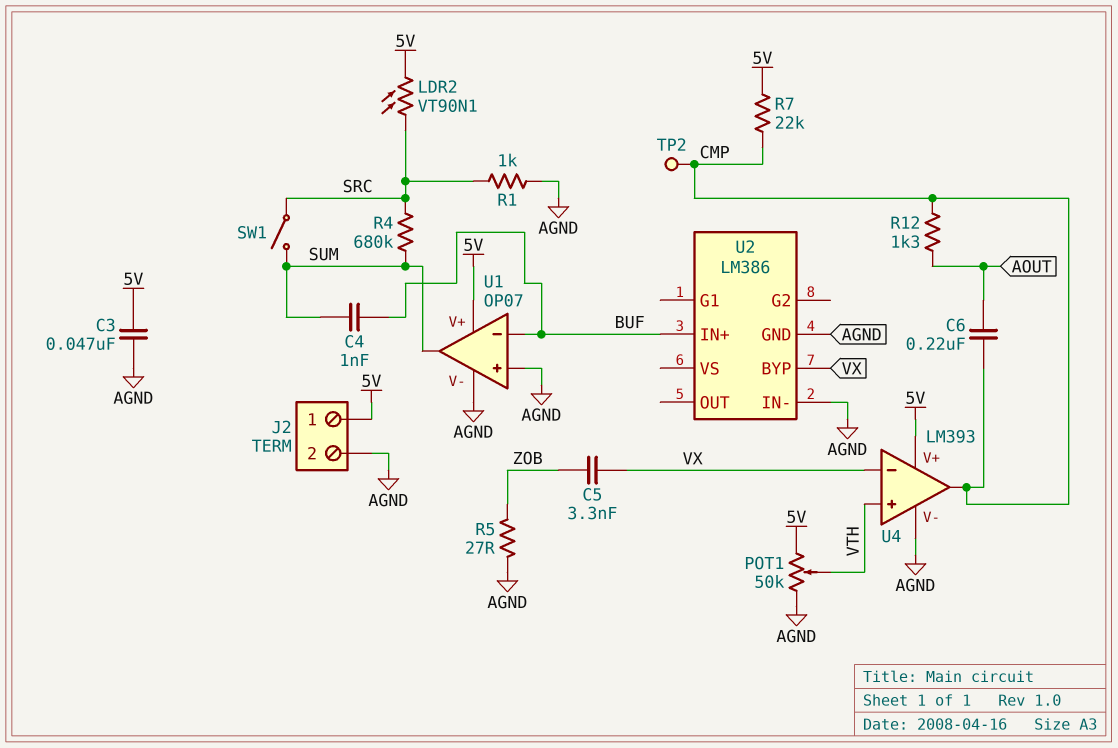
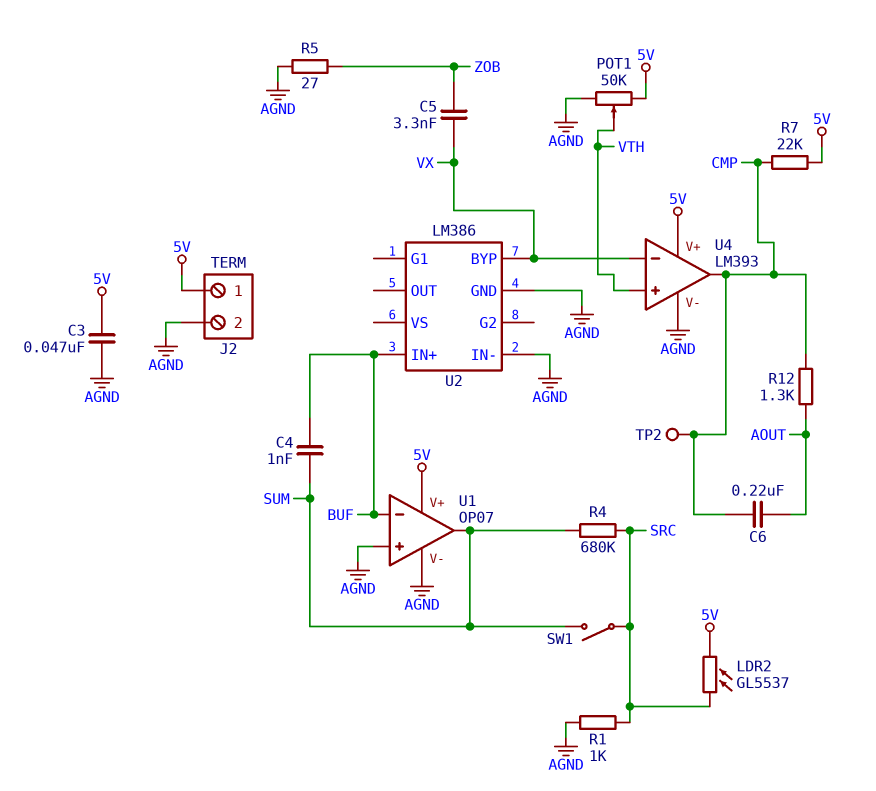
LDR2: VT90N1 (5V, SRC) -> GL5537 (5V, SRC)

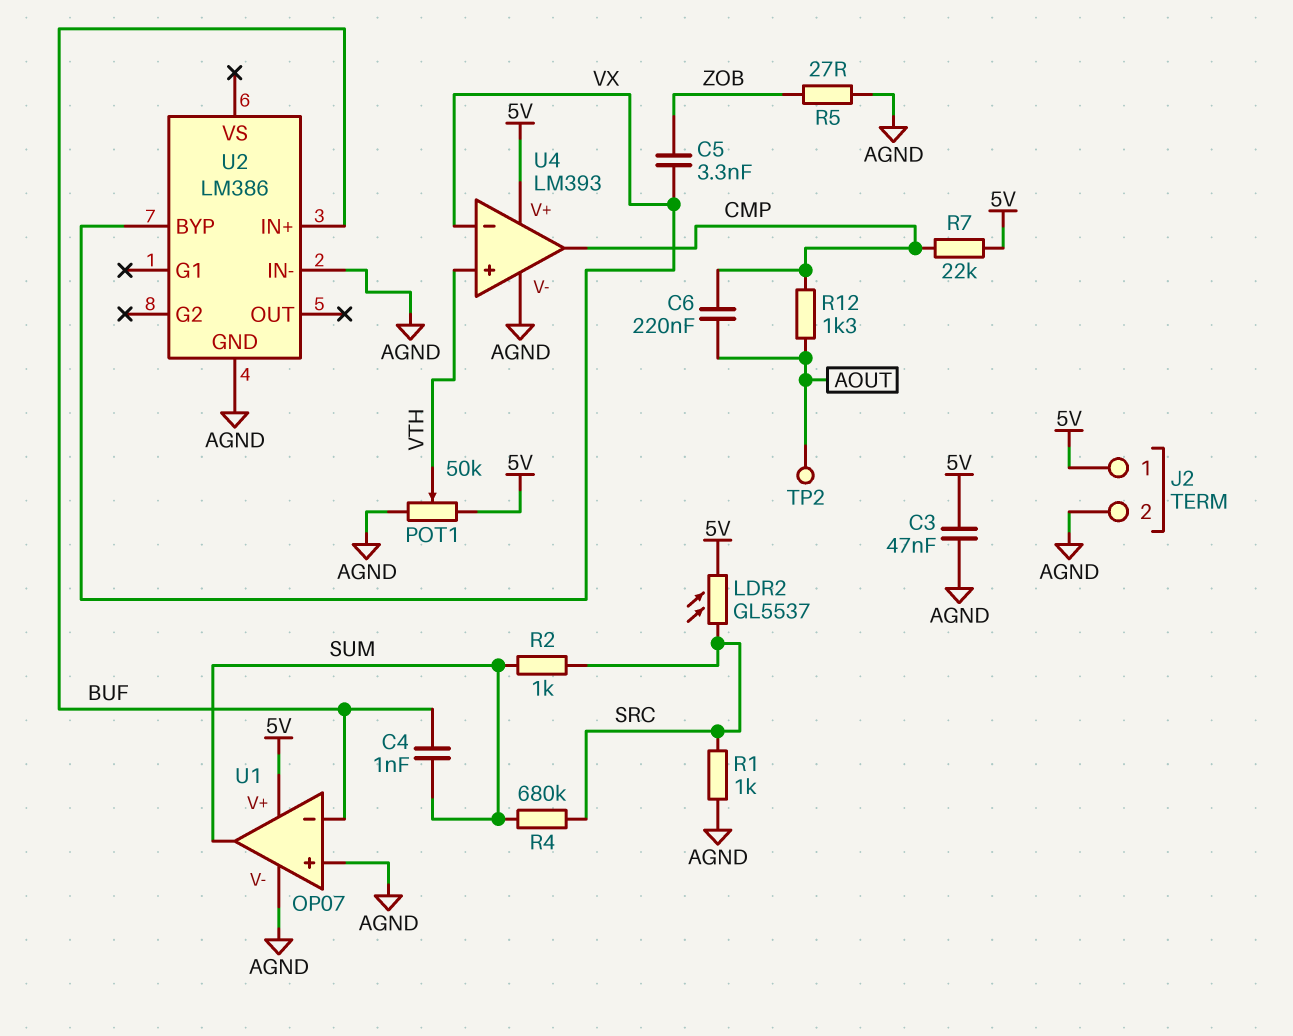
R2: none -> 1k (SRC, SUM)
SW1: switch (SRC, SUM) -> none
TP2: test point (CMP) -> test point (AOUT)

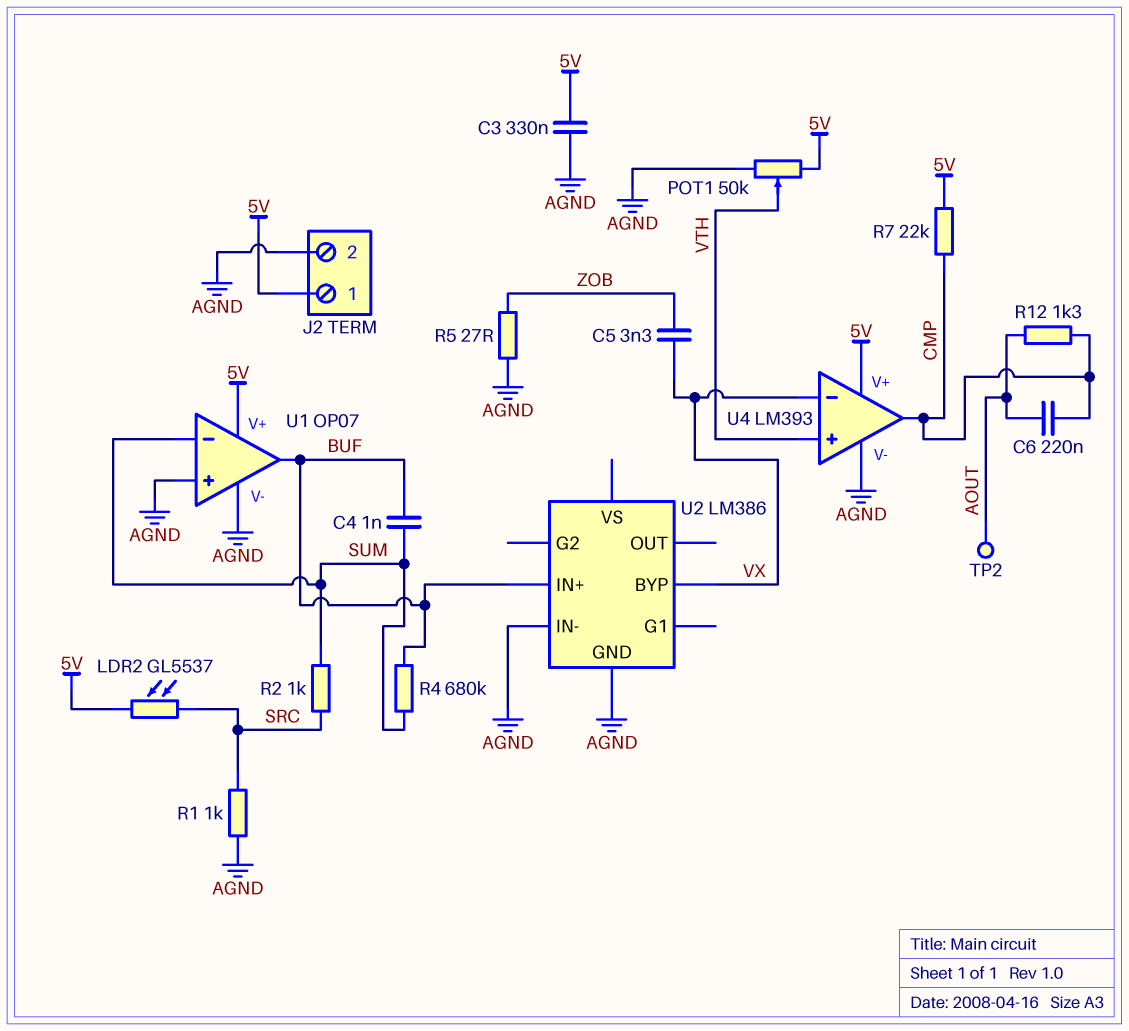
C3: 47nF (5V, AGND) -> 330nF (5V, AGND)
R4: 680k (SRC, SUM) -> 680k (BUF, SUM)
U1 pin in-: BUF -> SUM
U1 pin out: SUM -> BUF

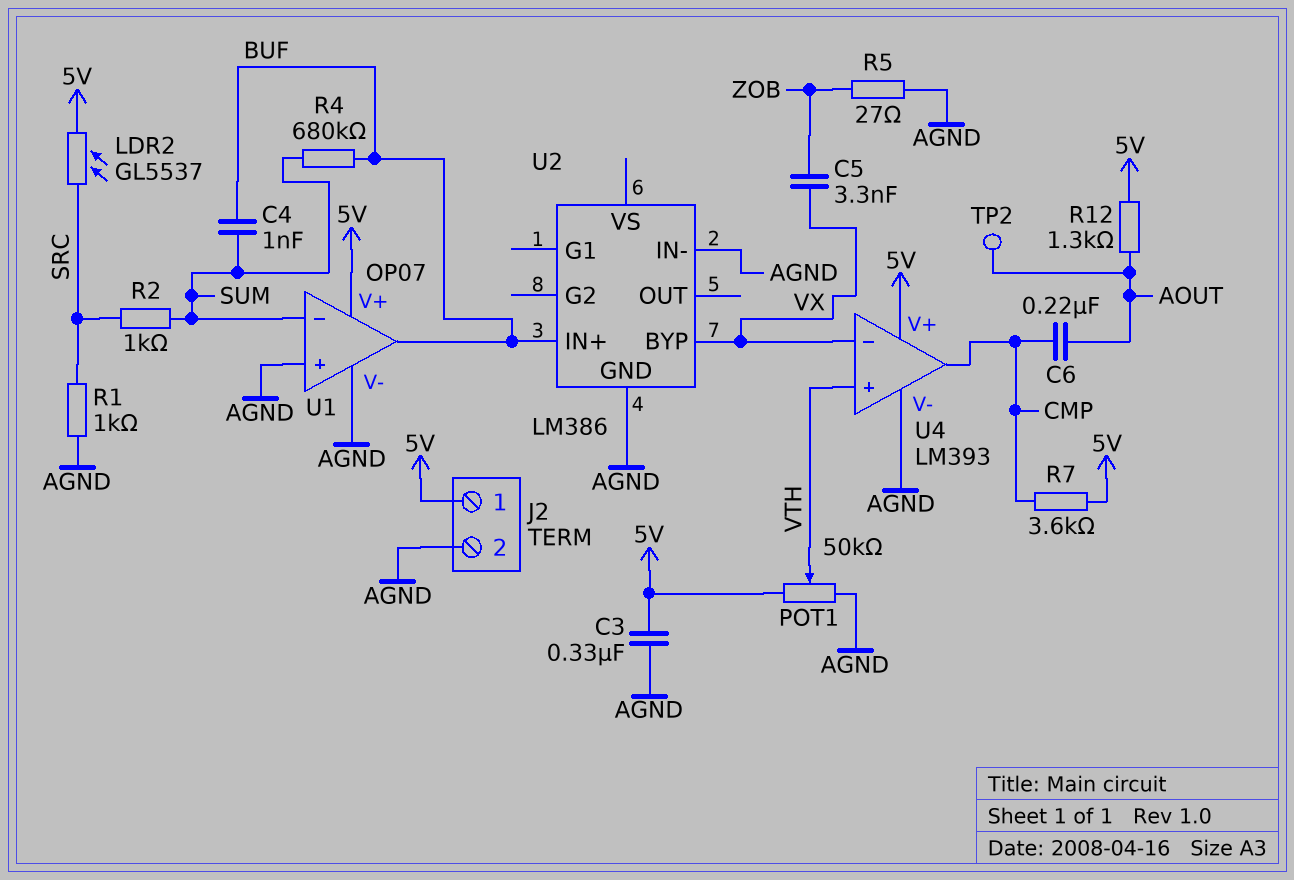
R7: 22k (5V, CMP) -> 3.6k (5V, CMP)
R12: 1.3k (AOUT, CMP) -> 1.3k (5V, AOUT)

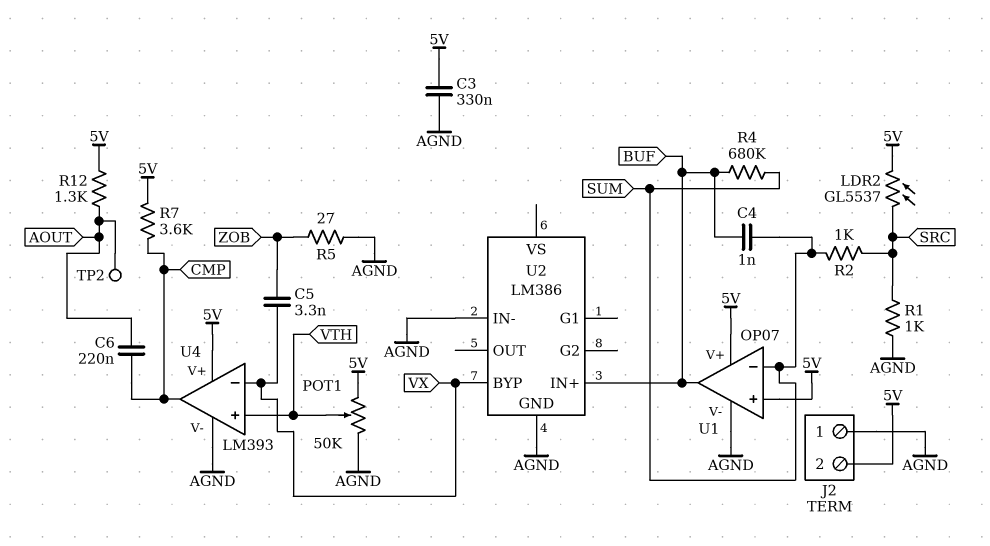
J2 pin 1: 5V -> AGND
J2 pin 2: AGND -> 5V
U1 pin in+: AGND -> 5V

